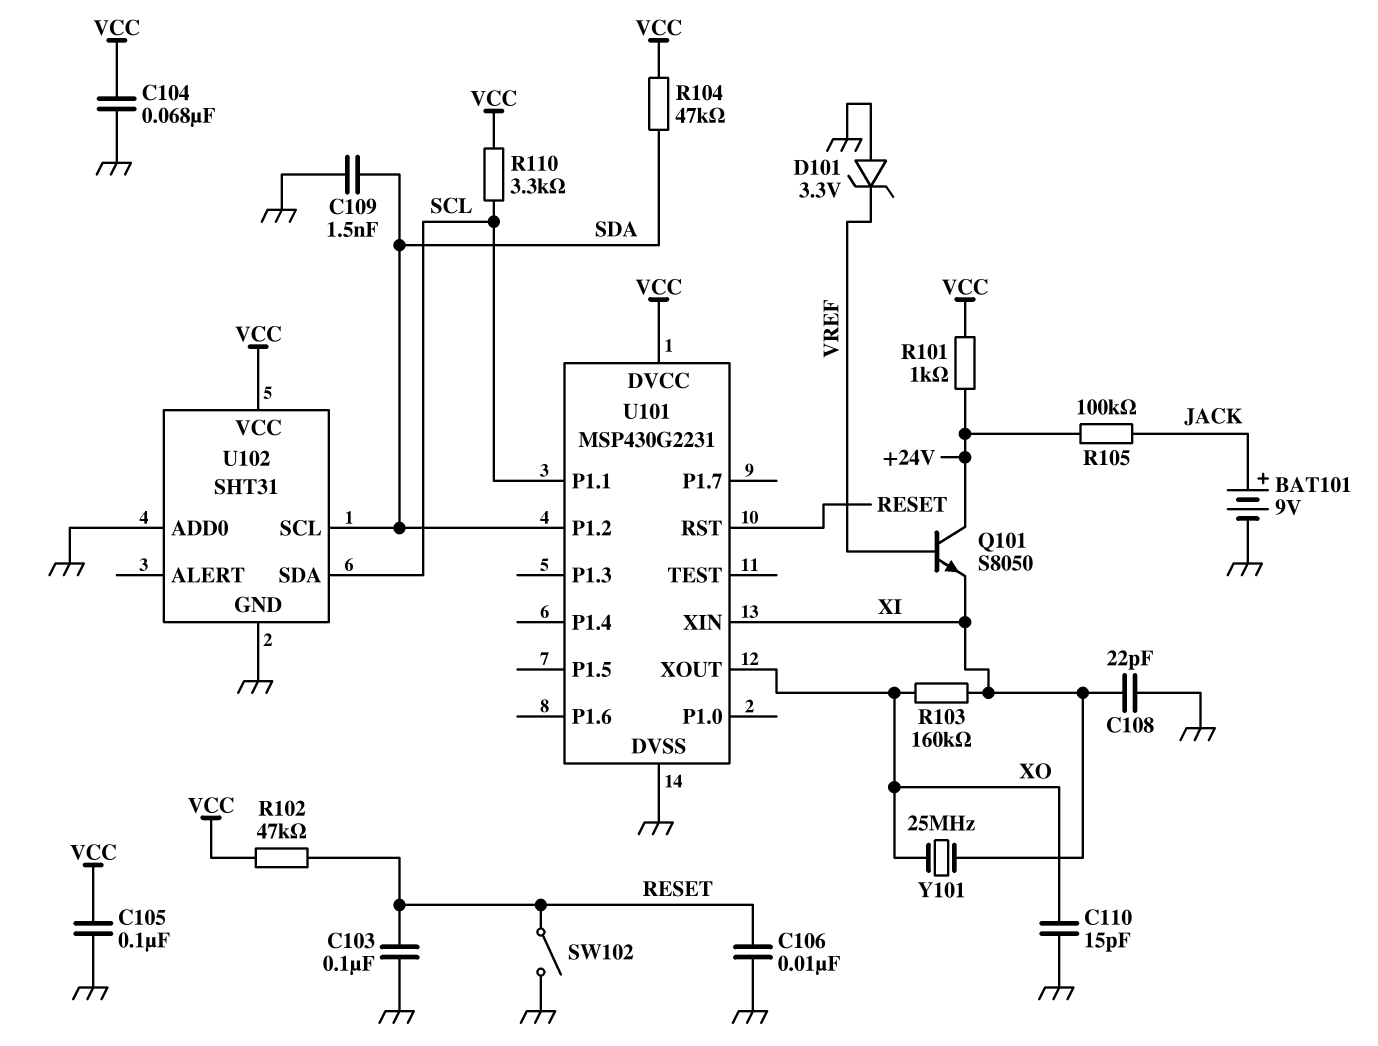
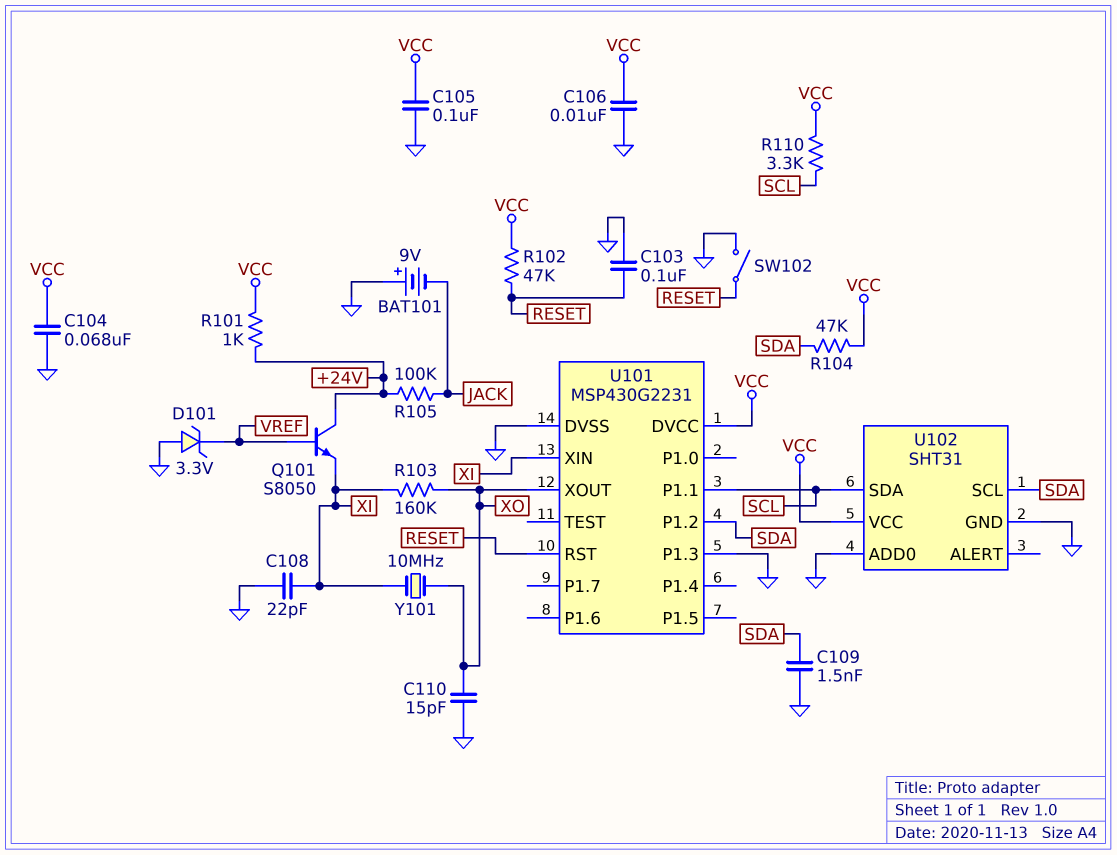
BAT101: 9V (plus JACK, minus GND) -> 9V (plus GND, minus JACK)
C106: 10nF (GND, RESET) -> 10nF (GND, VCC)
U101 pin P1.3: none -> GND
Y101: 25MHz (XI, XO) -> 10MHz (XI, XO)

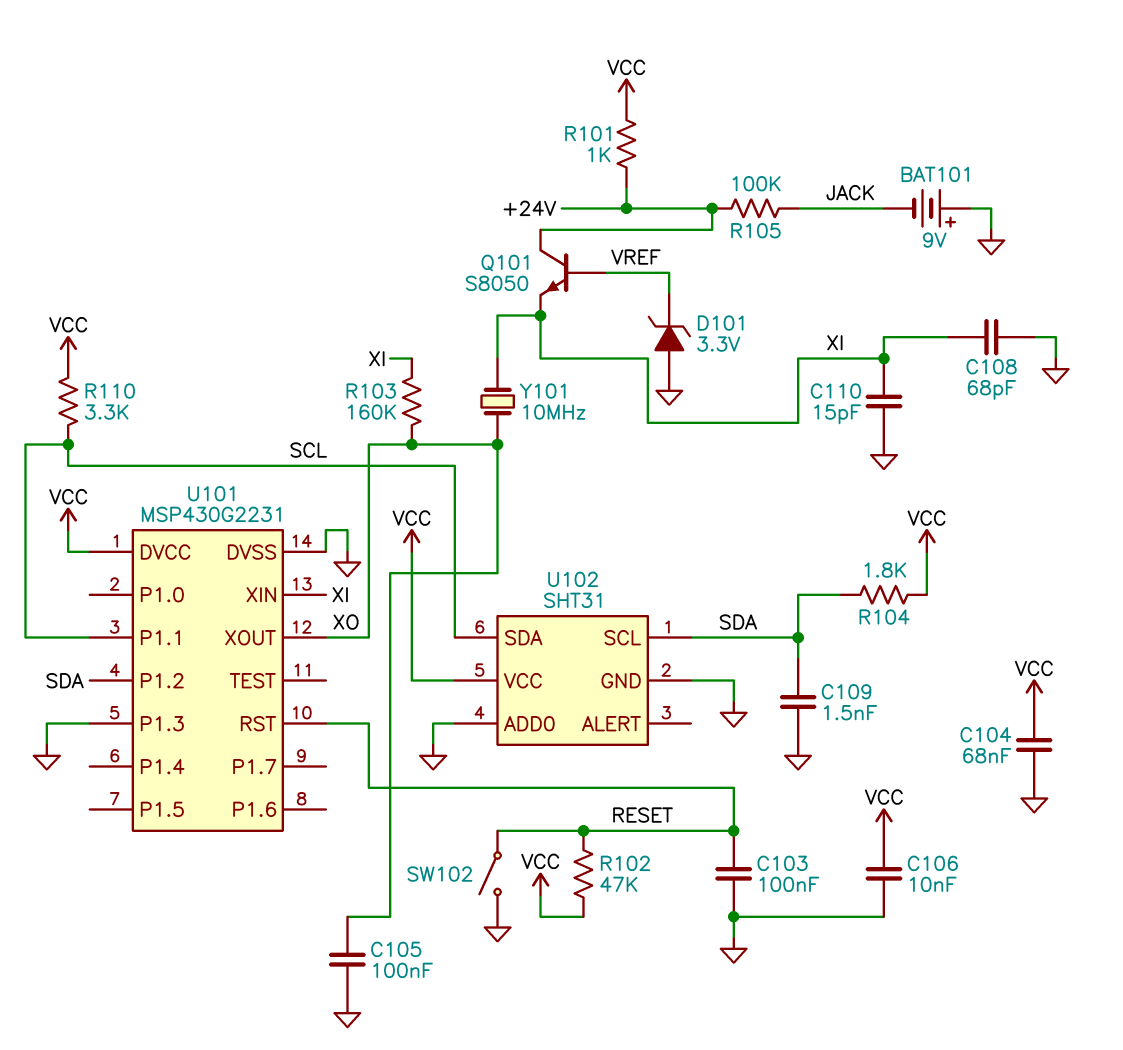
C105: 100nF (GND, VCC) -> 100nF (GND, XO)
C108: 22pF (GND, XI) -> 68pF (GND, XI)
C110: 15pF (GND, XO) -> 15pF (GND, XI)
R104: 47k (SDA, VCC) -> 1.8k (SDA, VCC)

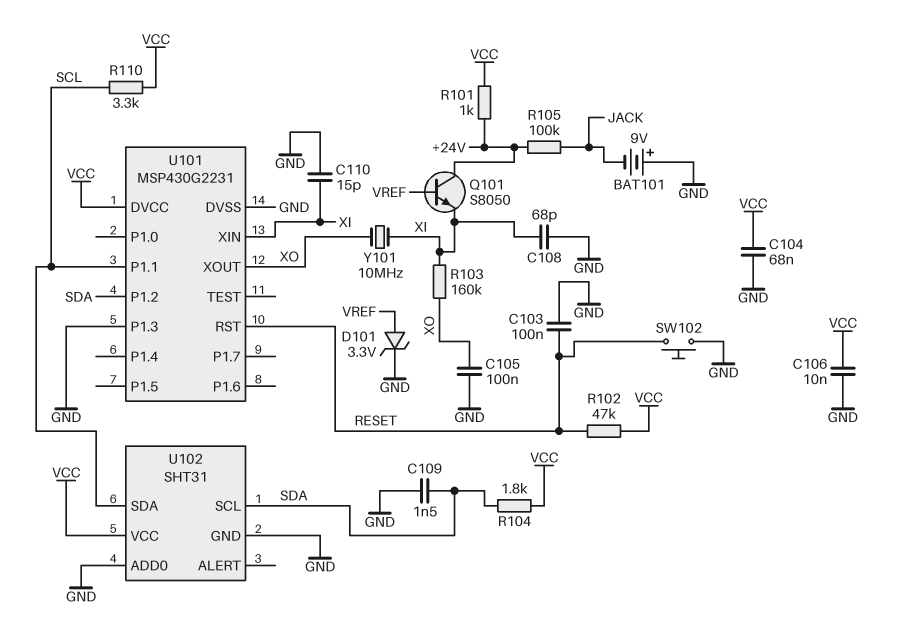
D101: zener 3.3V (A GND, K VREF) -> zener 3.3V (A VREF, K GND)
SW102: switch (GND, RESET) -> button (GND, RESET)

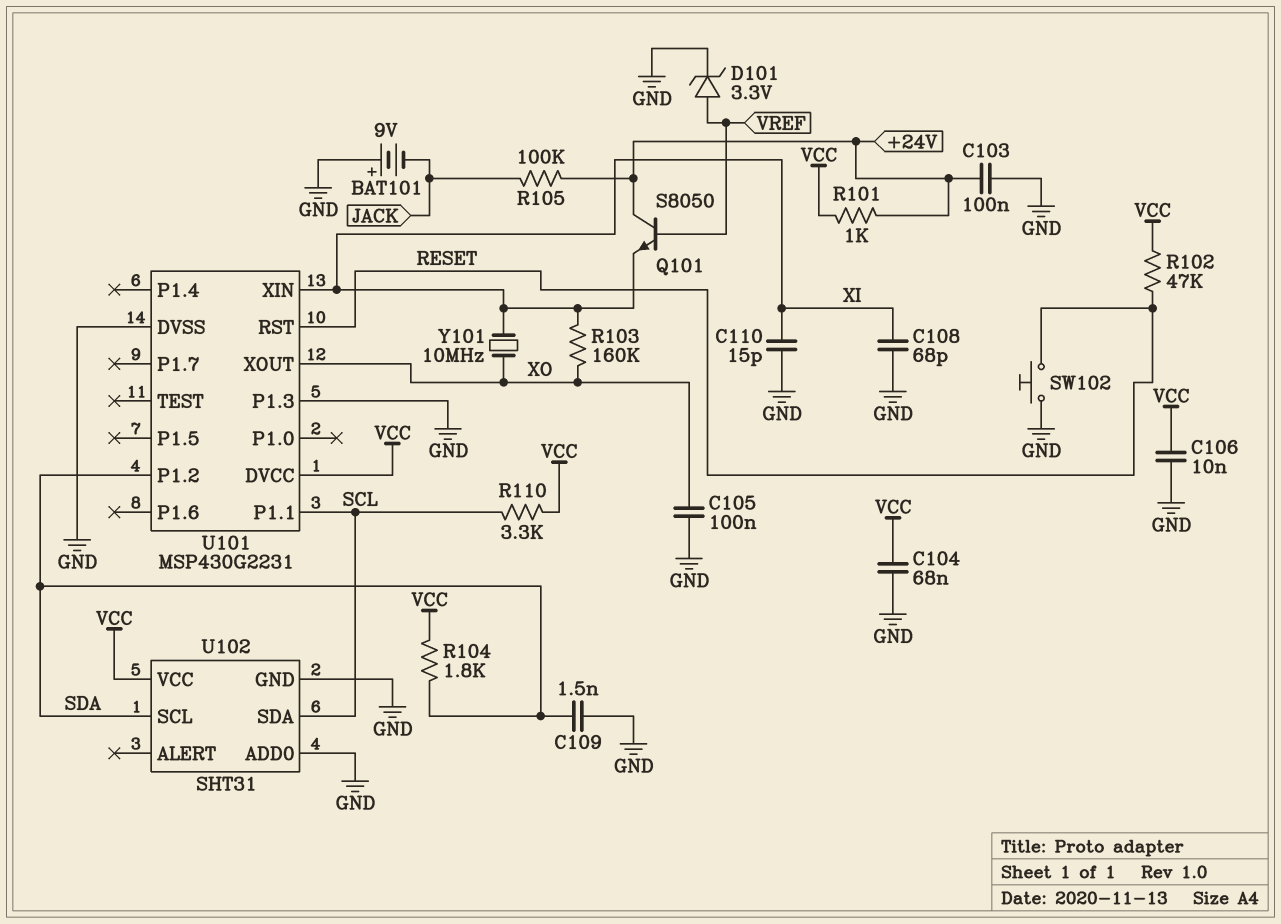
C103: 100nF (GND, RESET) -> 100nF (+24V, GND)

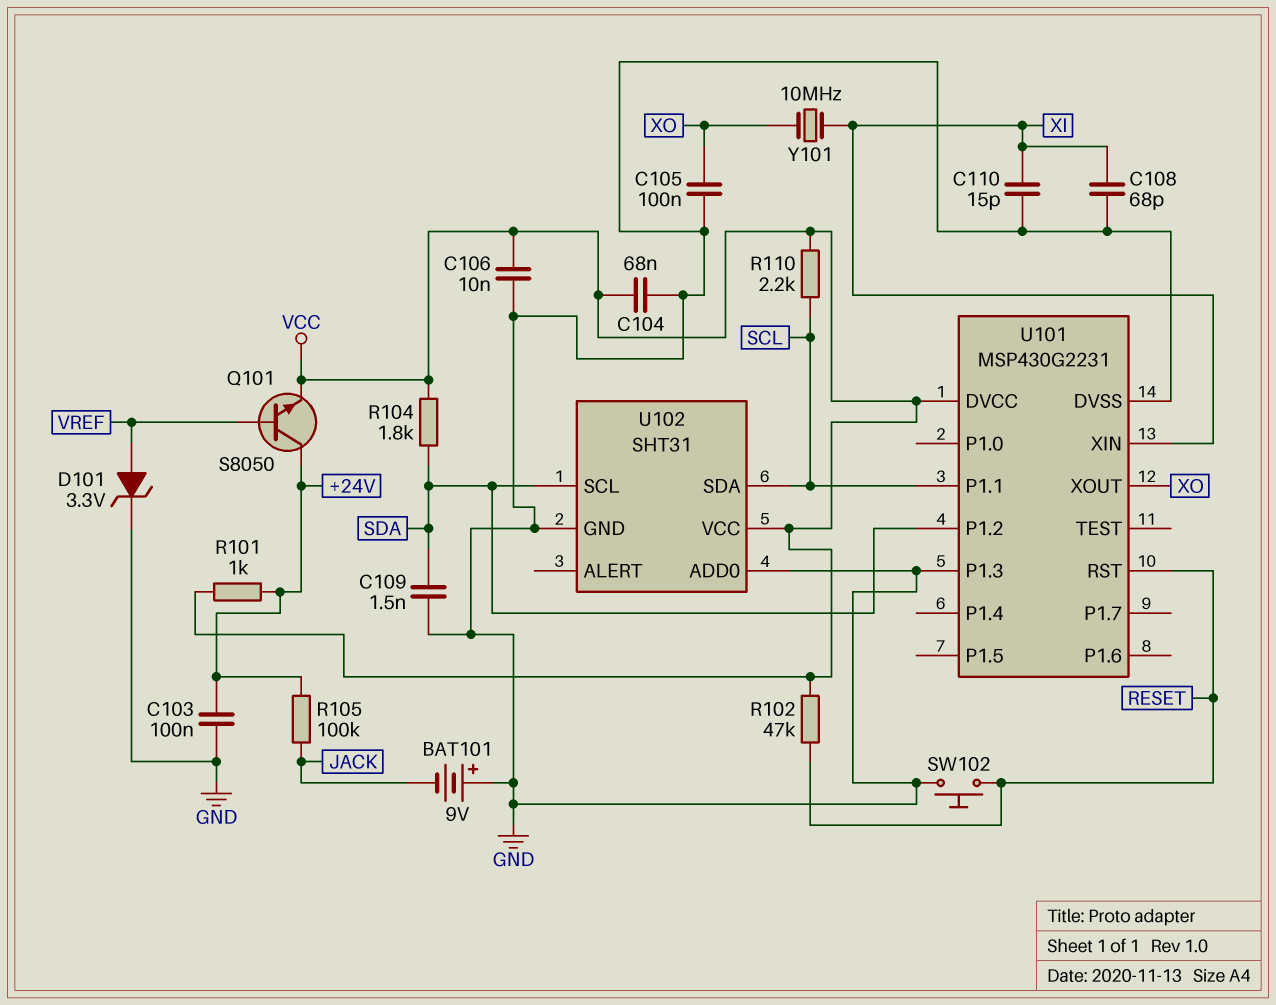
Q101: NPN S8050 (B VREF, C +24V, E XI) -> NPN S8050 (B VREF, C +24V, E VCC)
R103: 160k (XI, XO) -> none
R110: 3.3k (SCL, VCC) -> 2.2k (SCL, VCC)

